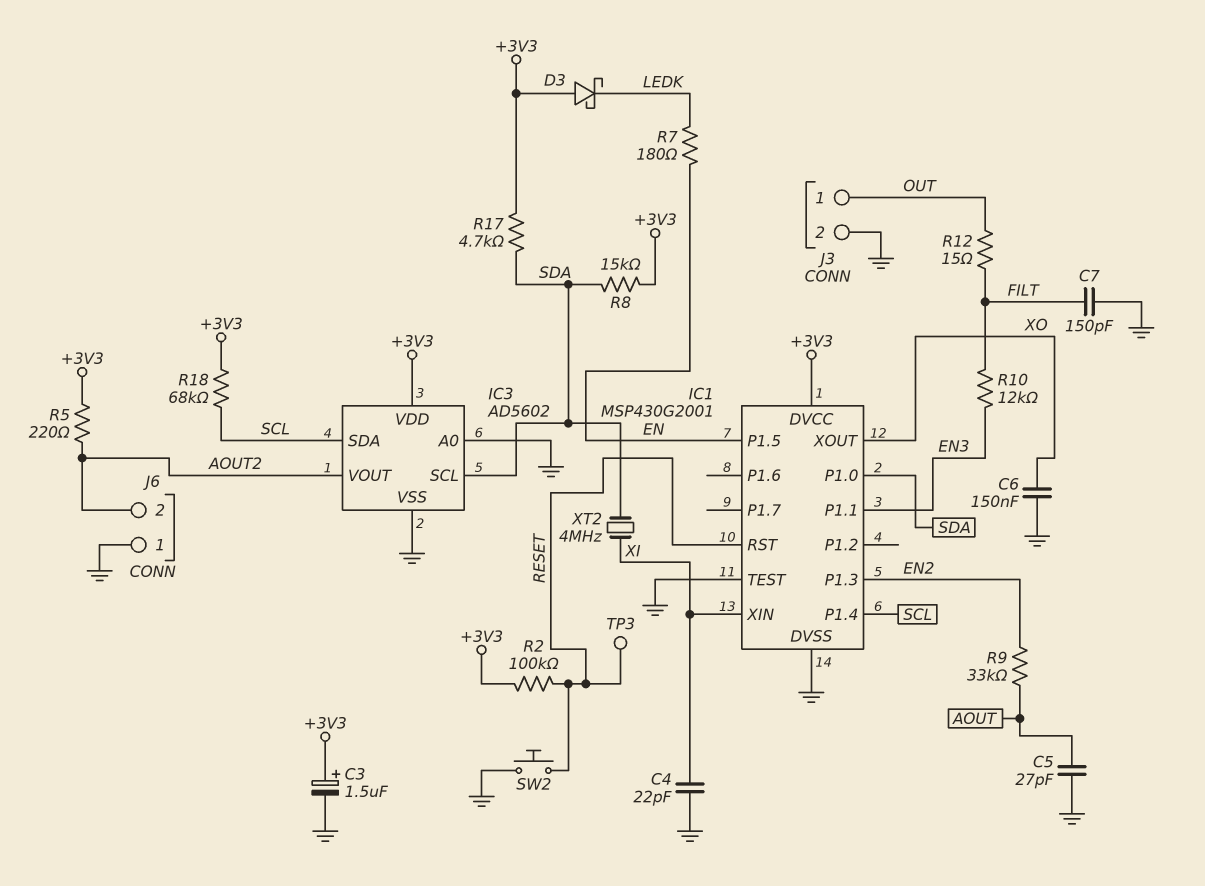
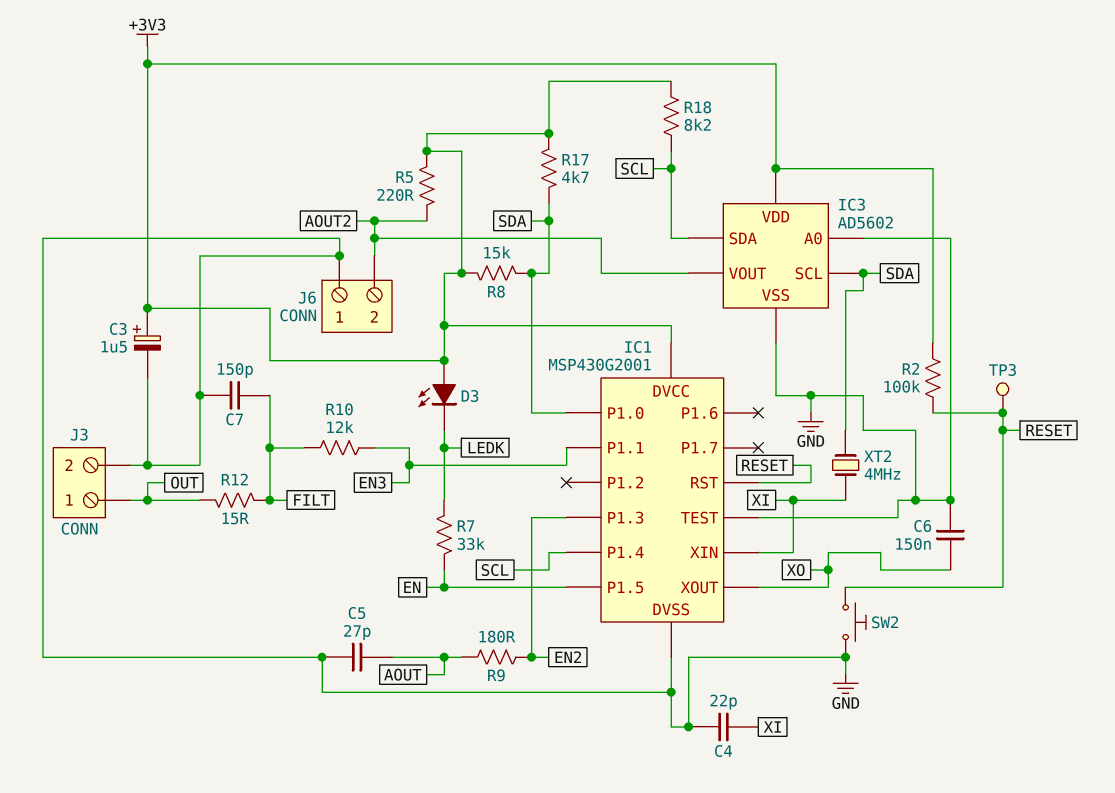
D3: schottky (A +3V3, K LEDK) -> LED (A +3V3, K LEDK)
R7: 180 (EN, LEDK) -> 33k (EN, LEDK)
R9: 33k (AOUT, EN2) -> 180 (AOUT, EN2)
R18: 68k (+3V3, SCL) -> 8.2k (+3V3, SCL)

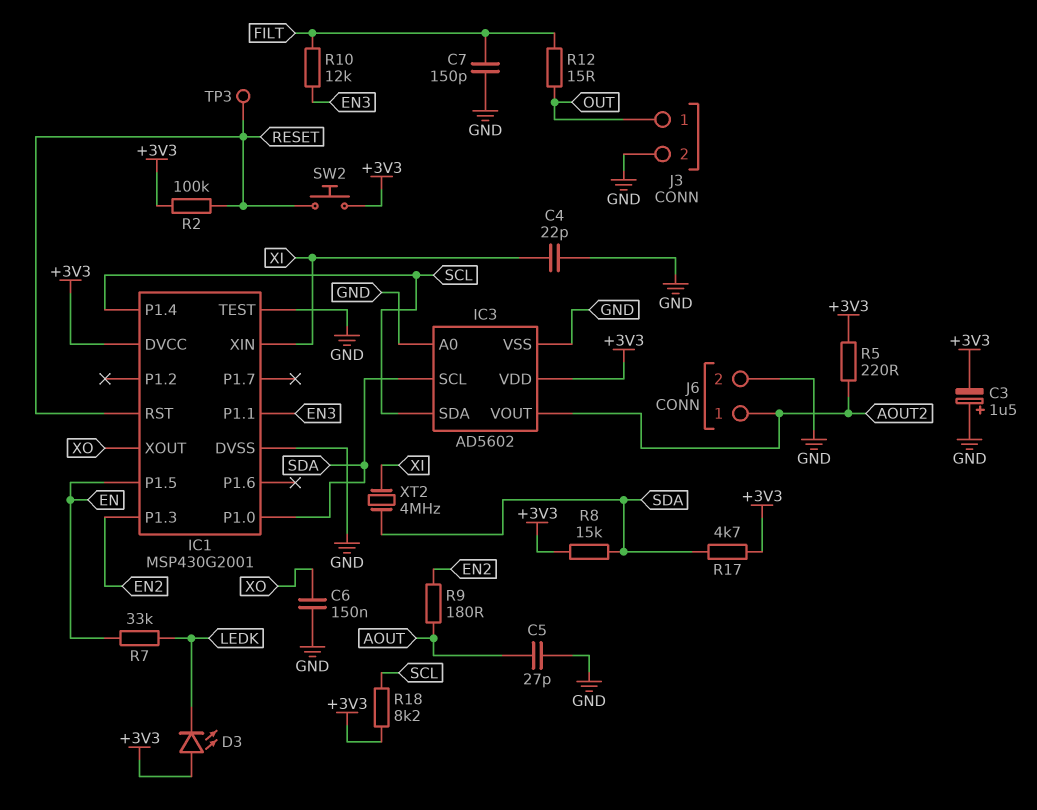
C3: 1.5uF (plus +3V3, minus GND) -> 1.5uF (plus GND, minus +3V3)
J6 pin 1: GND -> AOUT2
J6 pin 2: AOUT2 -> GND
SW2: button (GND, RESET) -> button (+3V3, RESET)

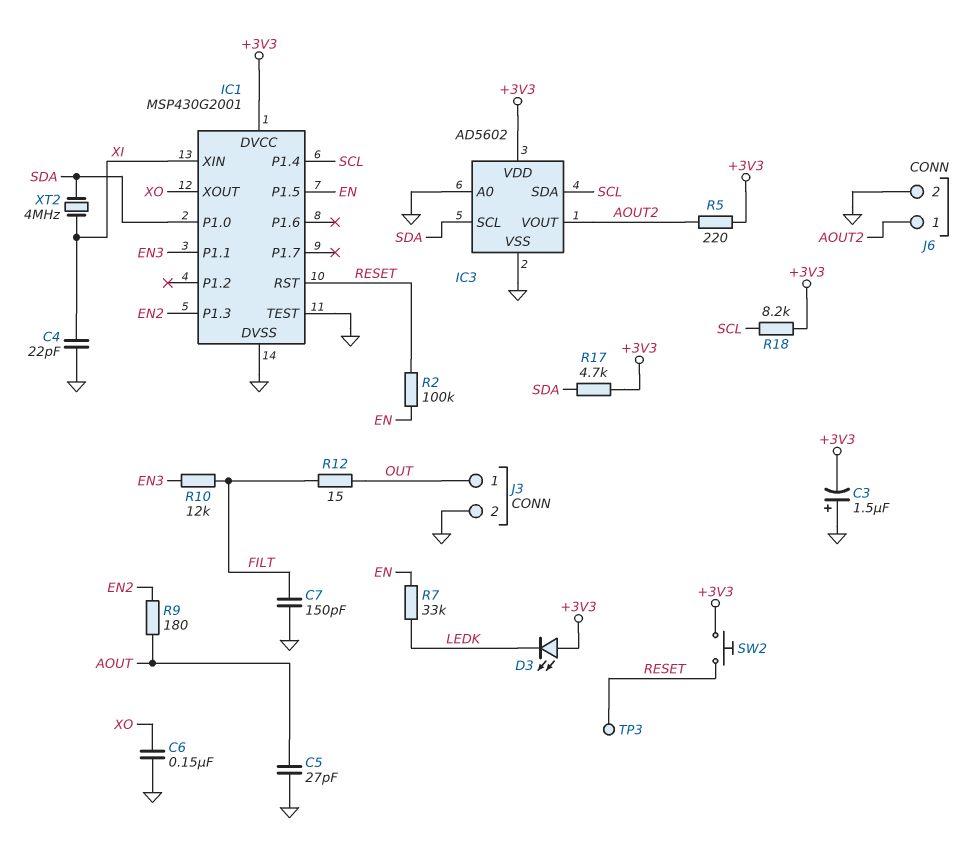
R2: 100k (+3V3, RESET) -> 100k (EN, RESET)
R8: 15k (+3V3, SDA) -> none

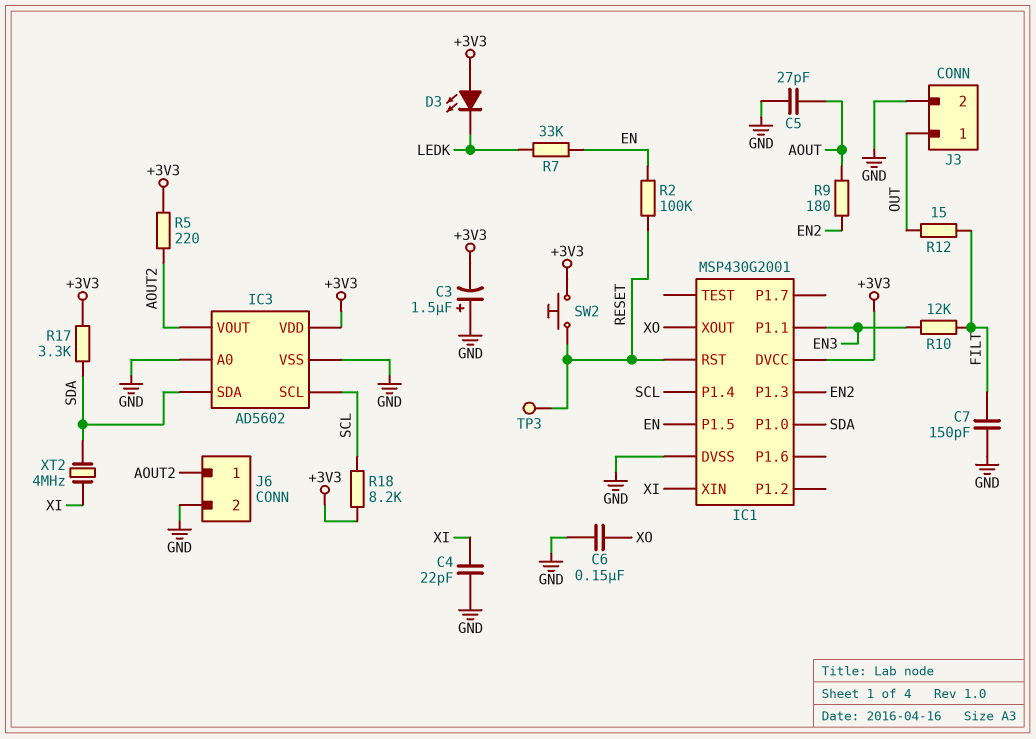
IC1 pin TEST: GND -> none
IC3 pin SCL: SDA -> SCL
IC3 pin SDA: SCL -> SDA
R17: 4.7k (+3V3, SDA) -> 3.3k (+3V3, SDA)

